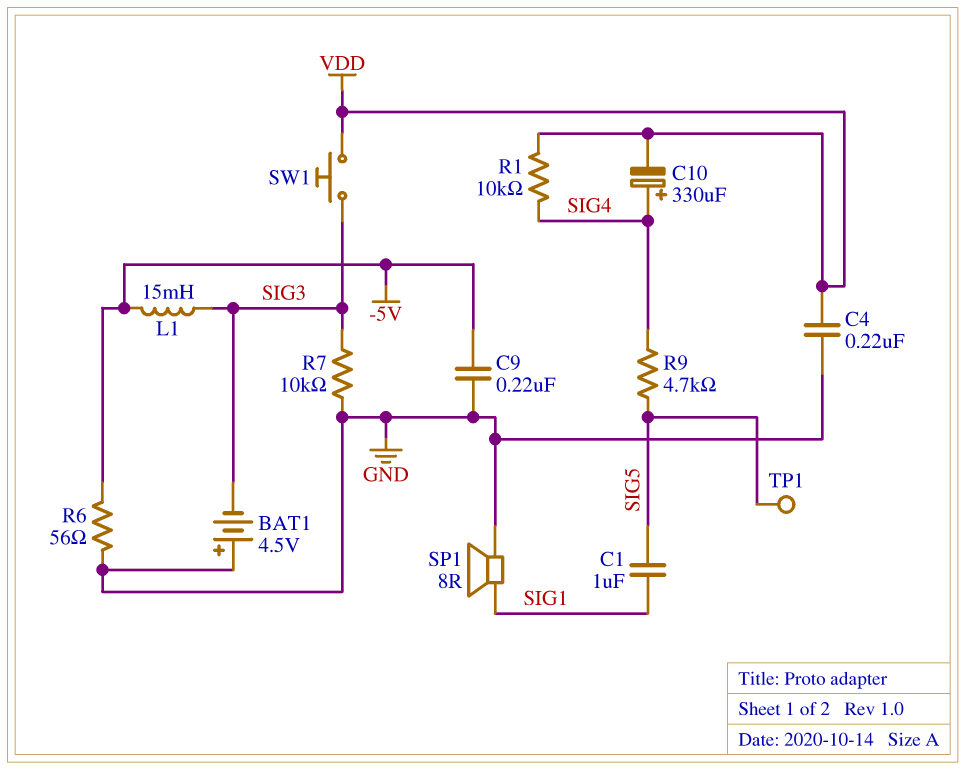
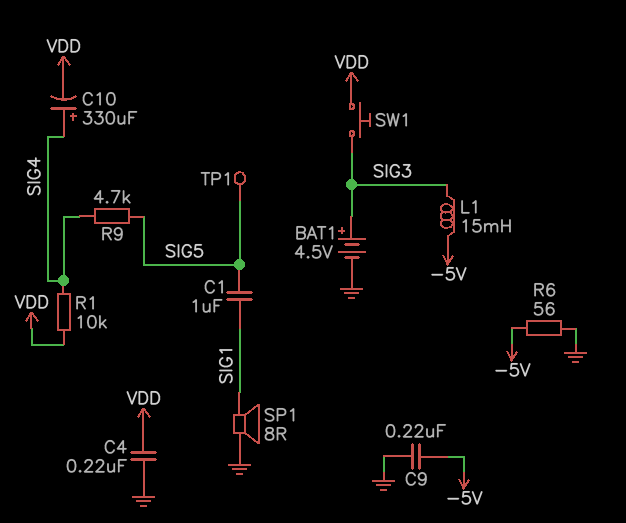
BAT1: 4.5V (plus GND, minus SIG3) -> 4.5V (plus SIG3, minus GND)
R7: 10k (GND, SIG3) -> none

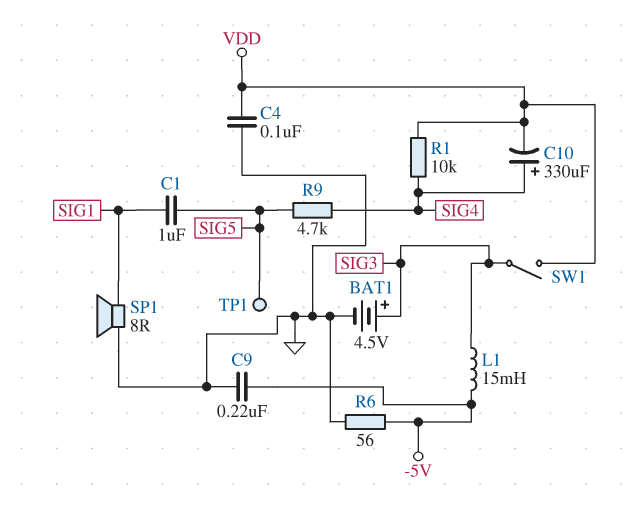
C4: 220nF (GND, VDD) -> 100nF (GND, VDD)
SW1: button (SIG3, VDD) -> switch (SIG3, VDD)

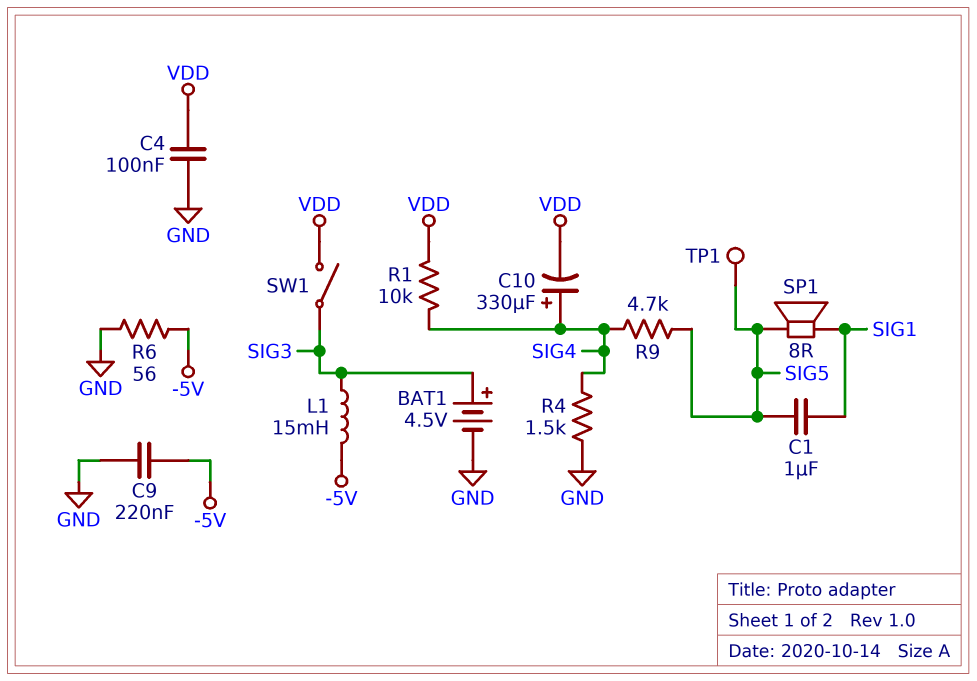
R4: none -> 1.5k (GND, SIG4)
SP1: speaker 8R (GND, SIG1) -> speaker 8R (SIG1, SIG5)

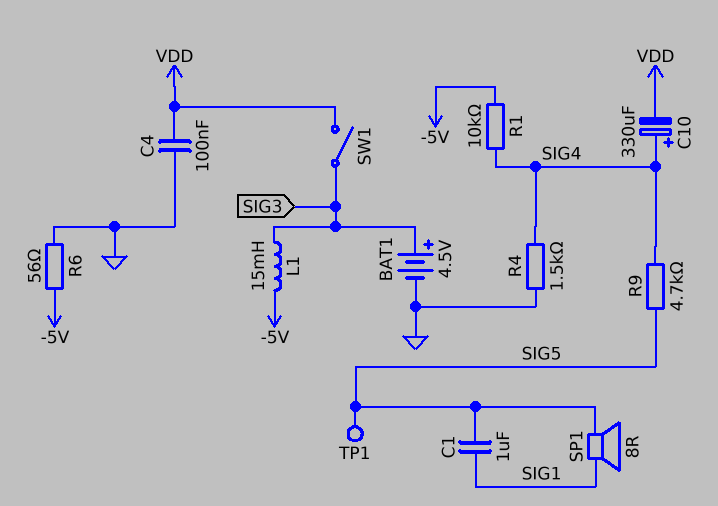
C9: 220nF (-5V, GND) -> none
R1: 10k (SIG4, VDD) -> 10k (-5V, SIG4)

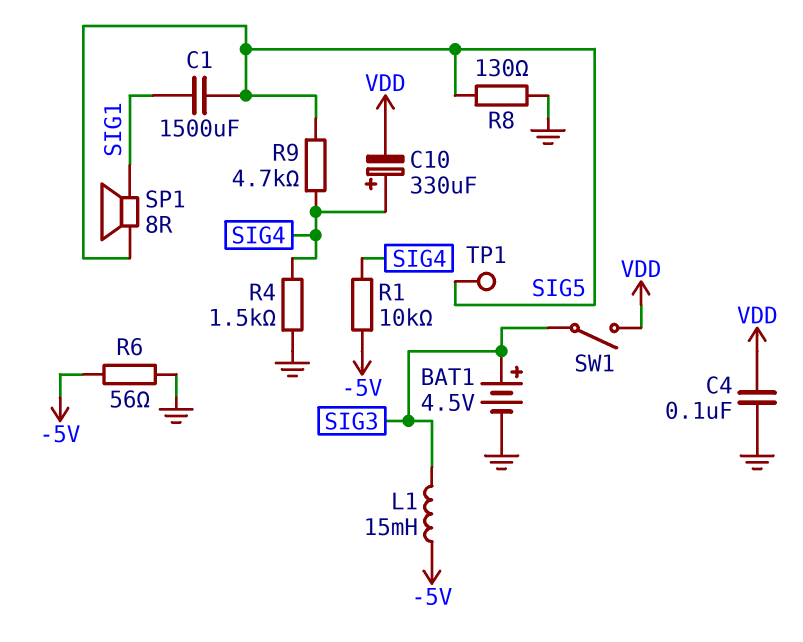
C1: 1uF (SIG1, SIG5) -> 1500uF (SIG1, SIG5)
R8: none -> 130 (GND, SIG5)

